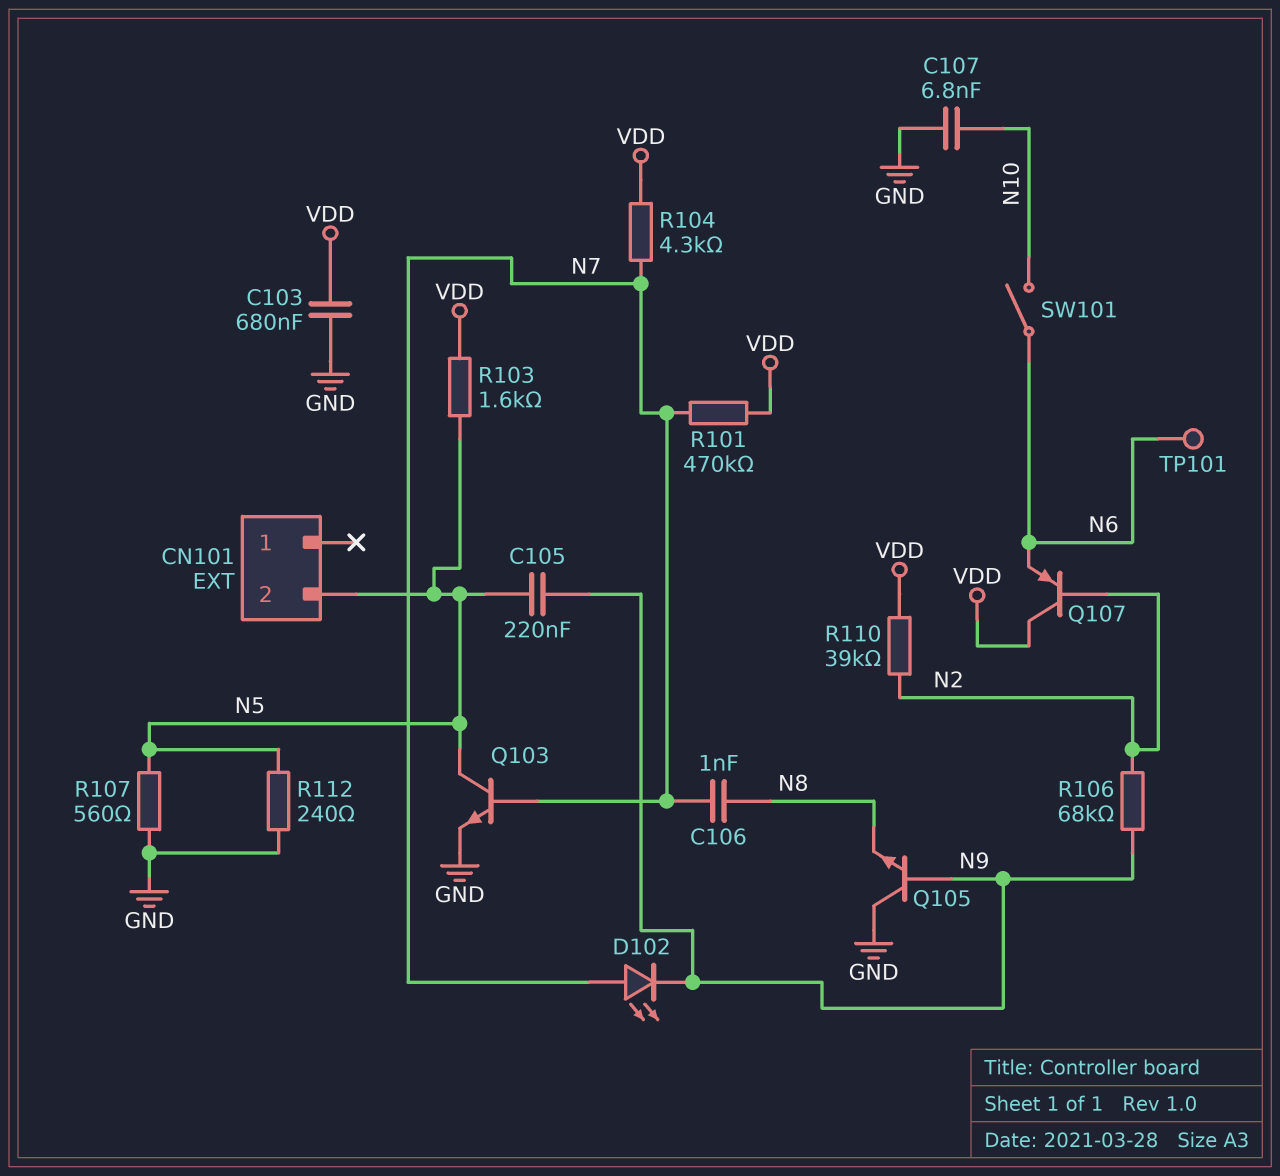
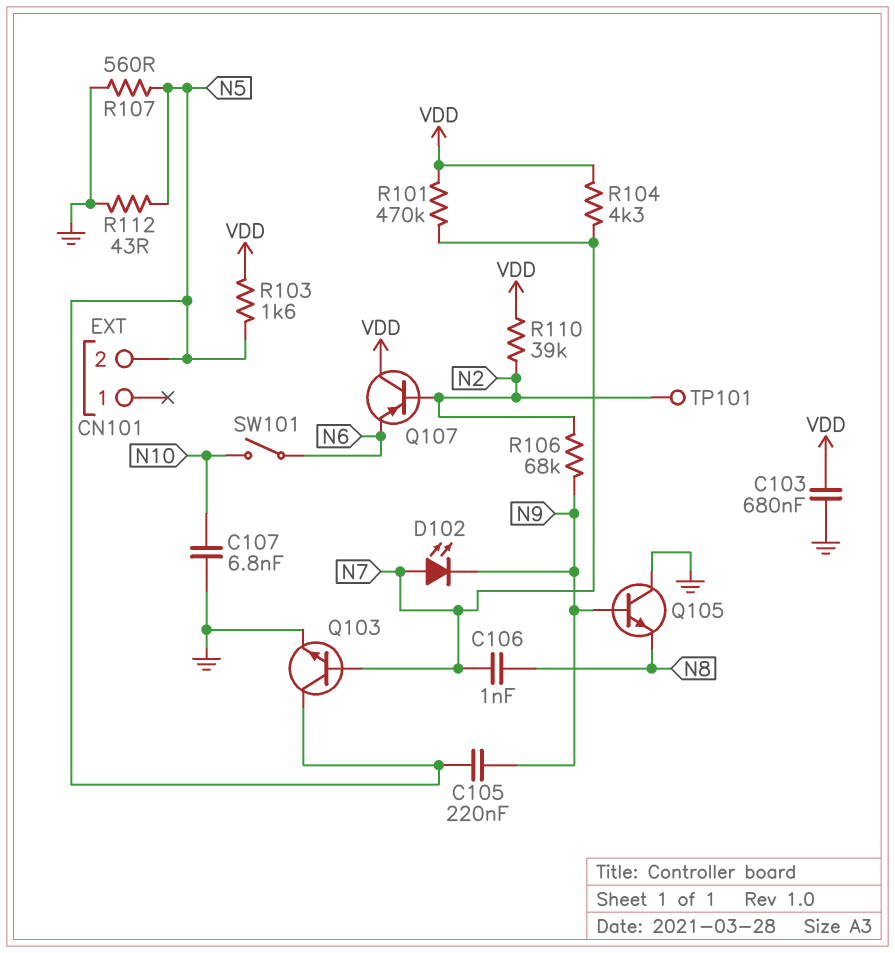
R112: 240 (GND, N5) -> 43 (GND, N5)
TP101: test point (N6) -> test point (N2)

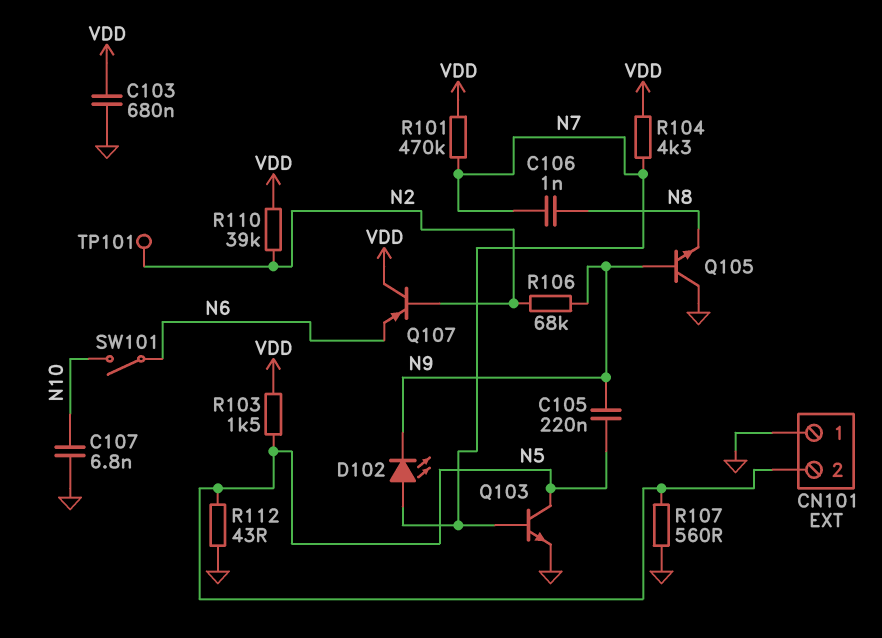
CN101 pin 1: none -> GND
R103: 1.6k (N5, VDD) -> 1.5k (N5, VDD)

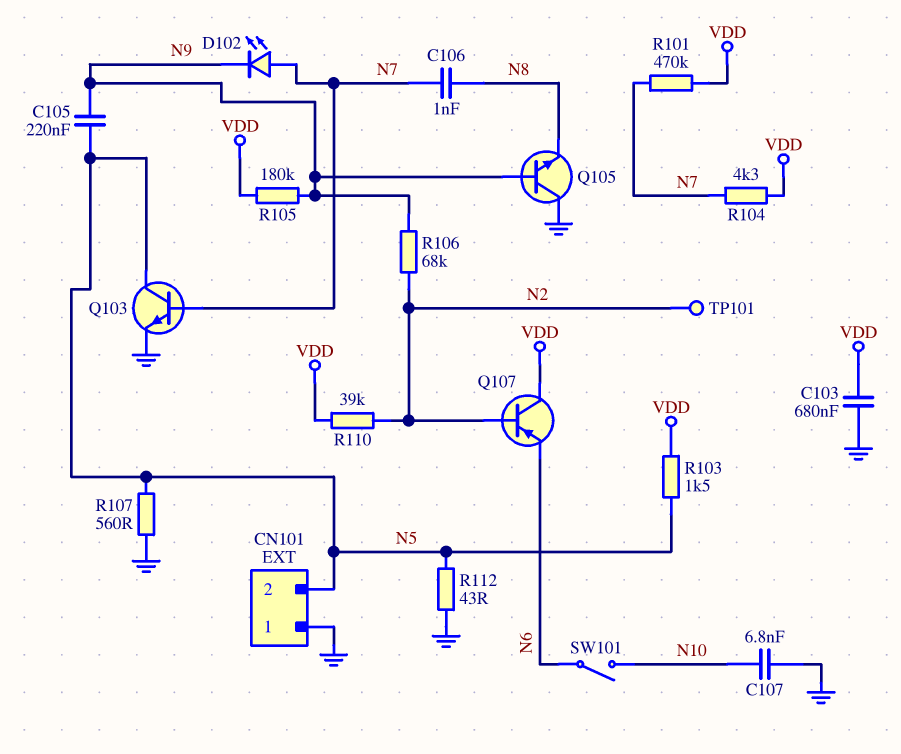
R105: none -> 180k (N9, VDD)

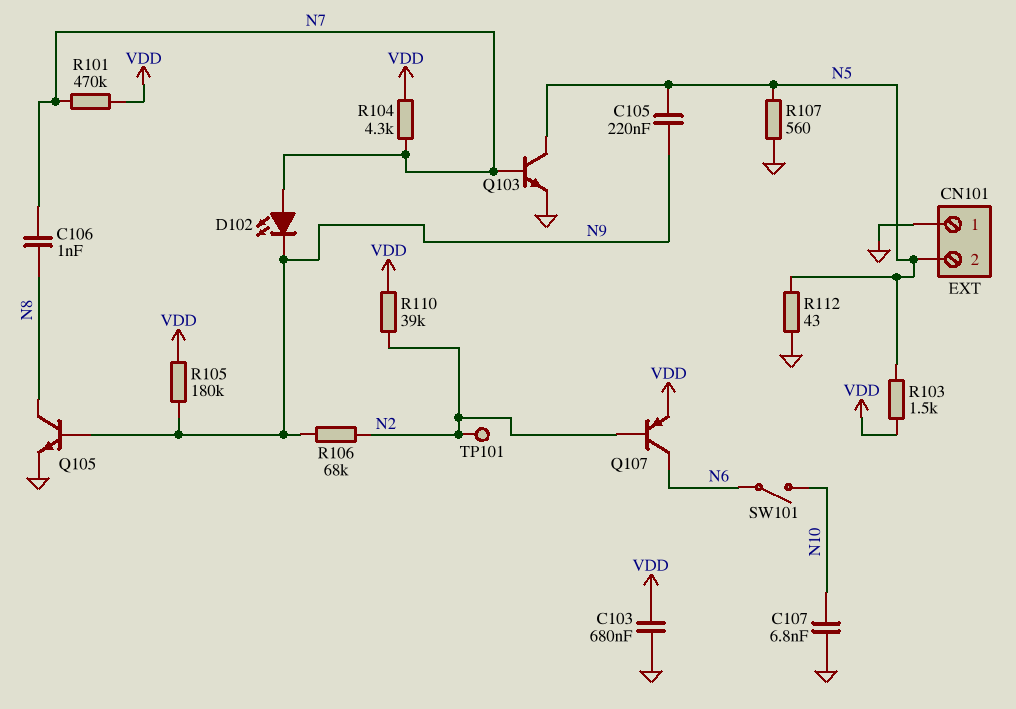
Q105: NPN (B N9, C GND, E N8) -> NPN (B N9, C N8, E GND)
Q107: PNP (B N2, C VDD, E N6) -> PNP (B N2, C N6, E VDD)

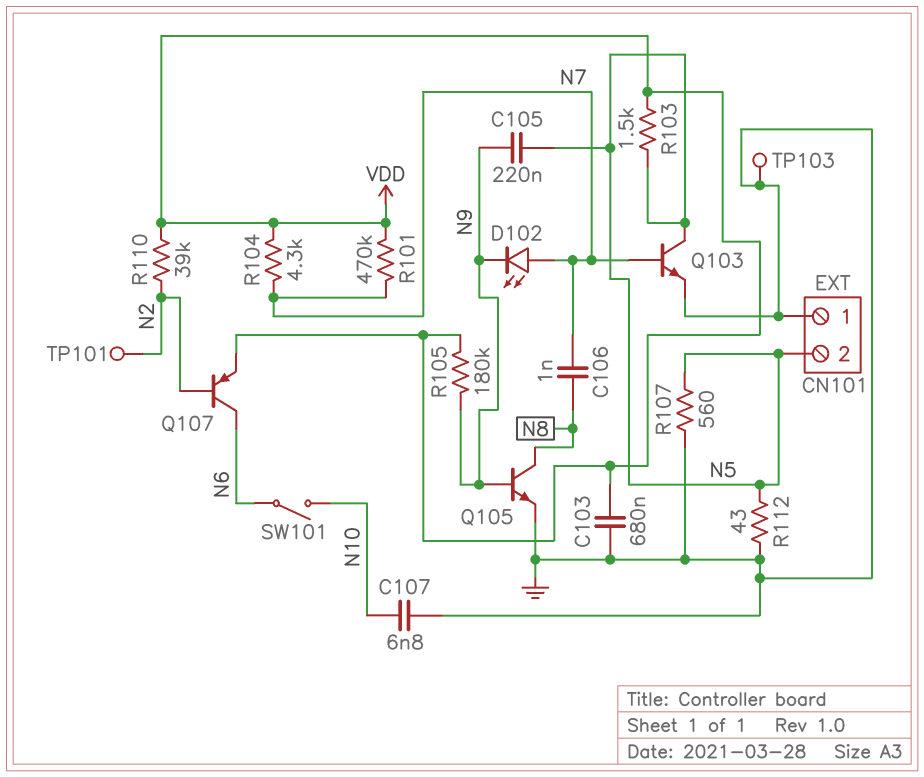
R106: 68k (N2, N9) -> none
TP103: none -> test point (GND)

